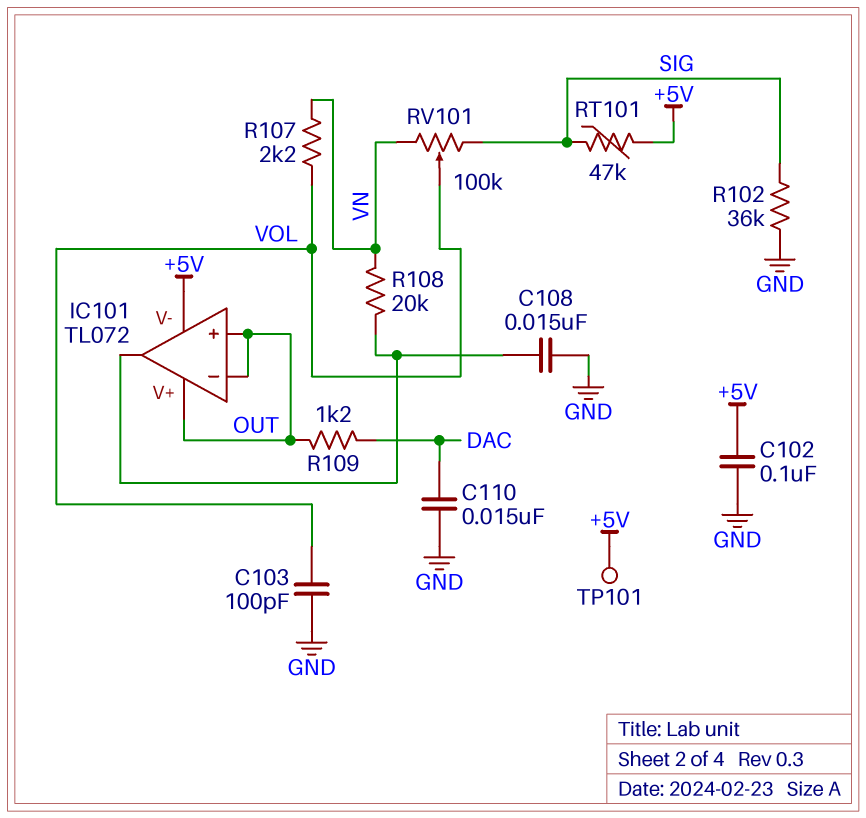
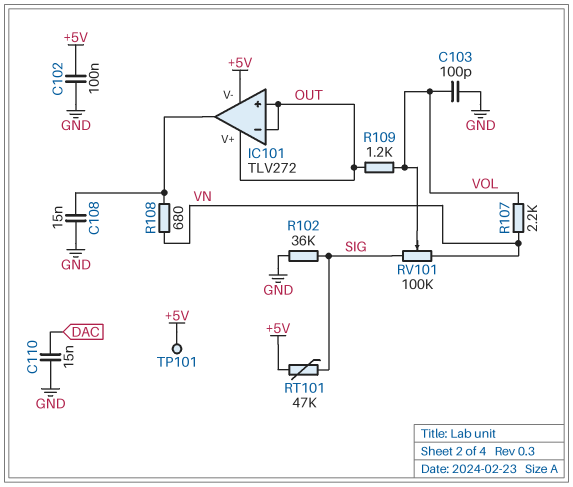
IC101: TL072 -> TLV272
R108: 20k (IC101/out, VN) -> 680 (IC101/out, VN)
R109: 1.2k (DAC, OUT) -> 1.2k (OUT, VOL)

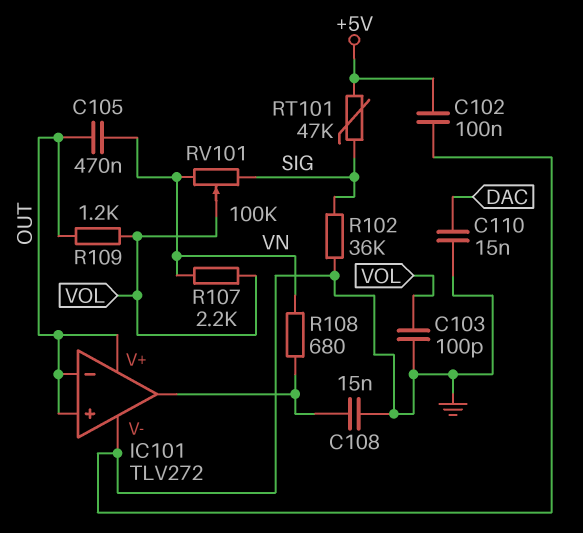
C105: none -> 470nF (OUT, VN)
IC101 pin V-: +5V -> GND
TP101: test point (+5V) -> none

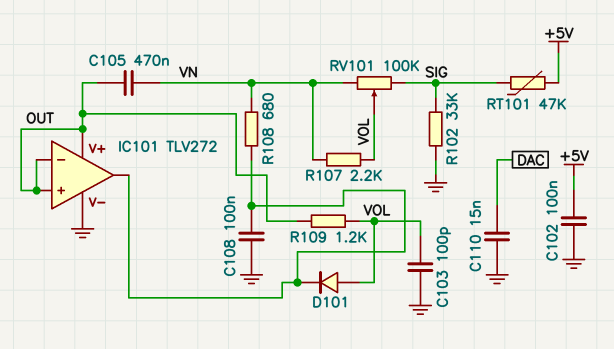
C108: 15nF (GND, IC101/out) -> 100nF (GND, IC101/out)
D101: none -> diode (A VOL, K IC101/out)
R102: 36k (GND, SIG) -> 33k (GND, SIG)

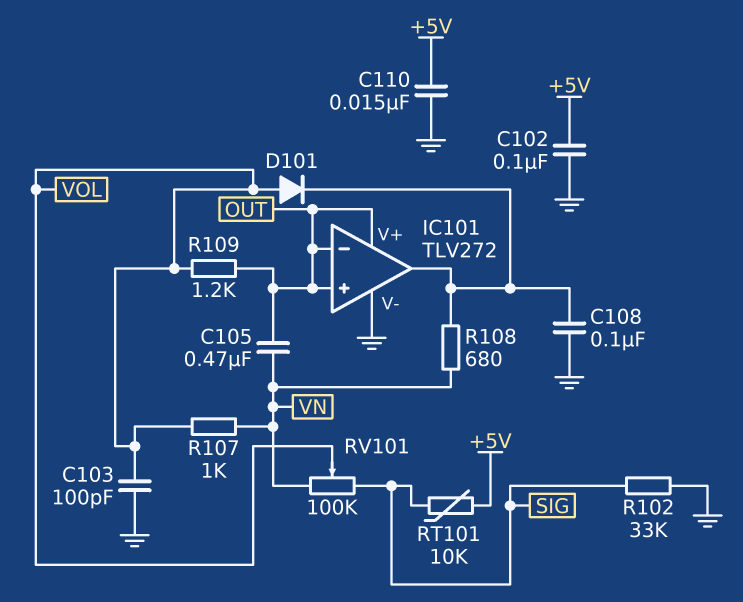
C110: 15nF (DAC, GND) -> 15nF (+5V, GND)
R107: 2.2k (VN, VOL) -> 1k (VN, VOL)
RT101: 47k (+5V, SIG) -> 10k (+5V, SIG)

